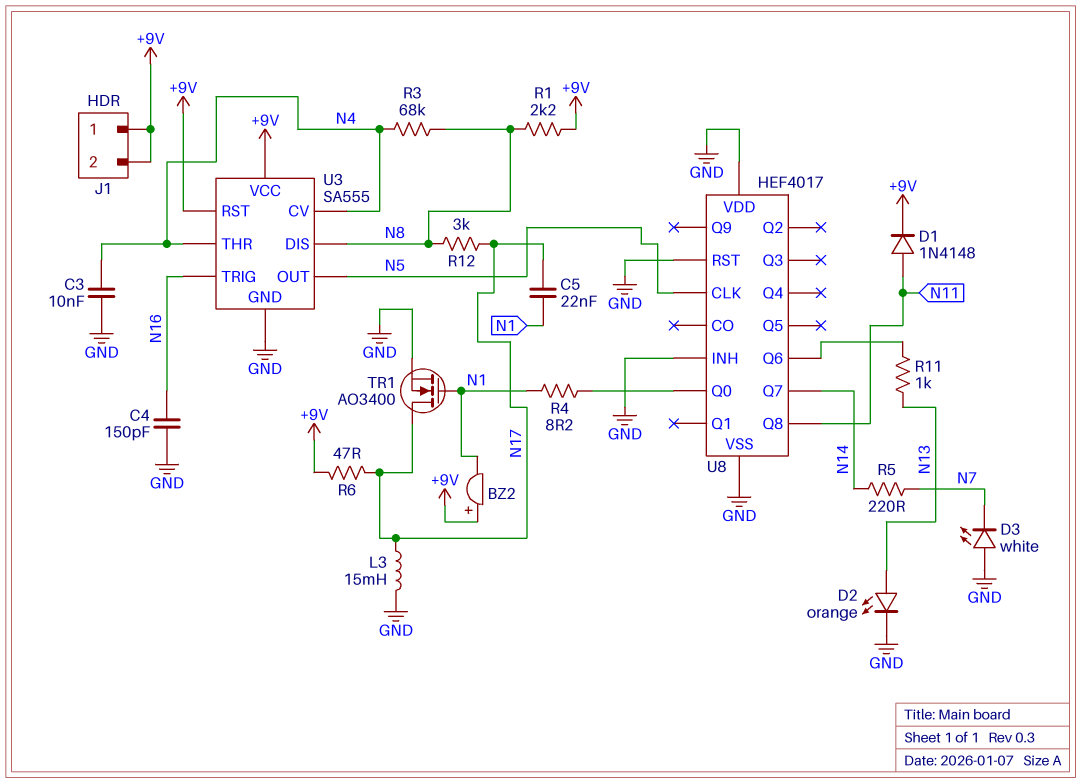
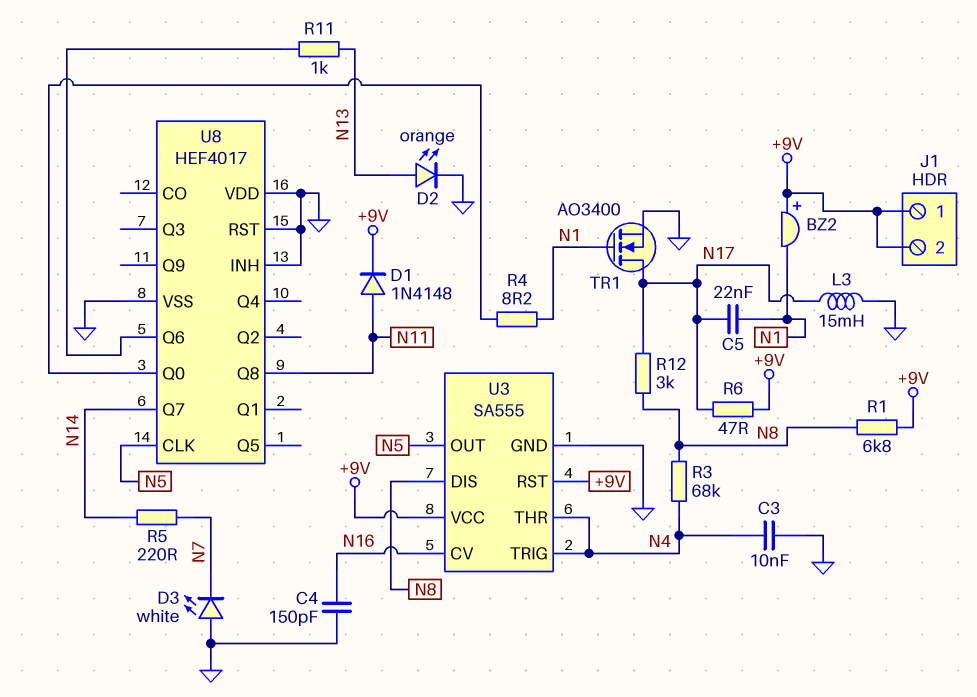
R1: 2.2k (+9V, N8) -> 6.8k (+9V, N8)
U3 pin CV: N4 -> N16
U3 pin TRIG: N16 -> N4

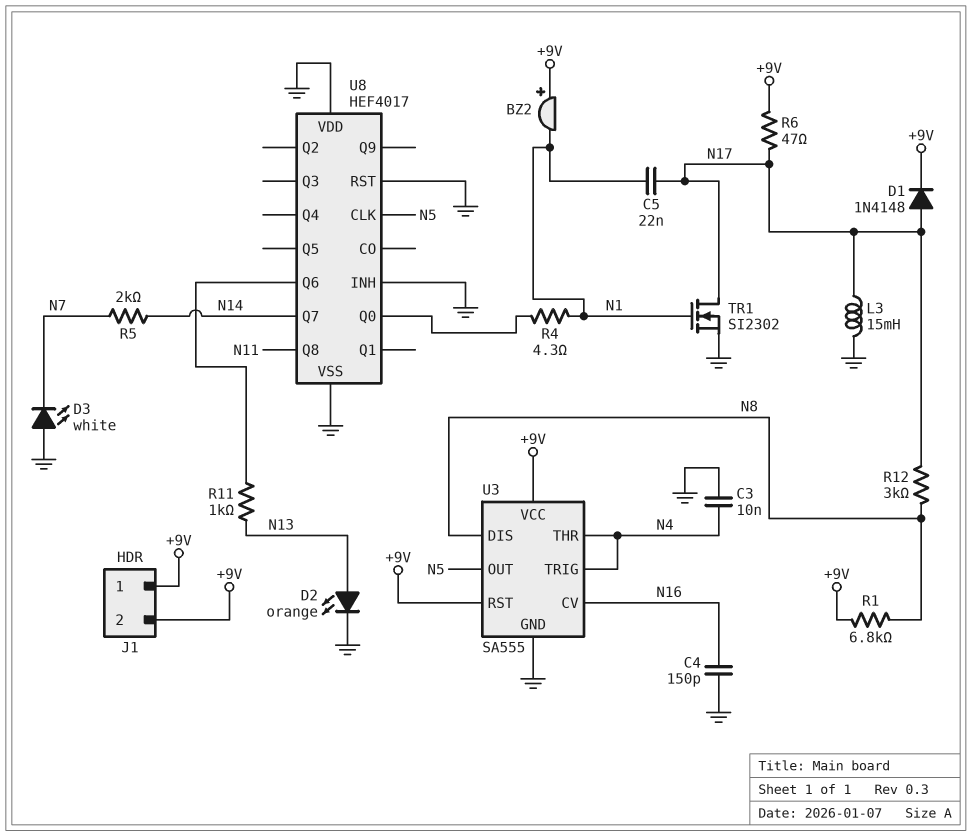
D1: diode 1N4148 (A N11, K +9V) -> diode 1N4148 (A N17, K +9V)
R3: 68k (N4, N8) -> none
R4: 8.2 (N1, U8/Q0) -> 4.3 (N1, U8/Q0)
R5: 220 (N7, N14) -> 2k (N7, N14)
TR1: NMOS AO3400 (G N1, D N17, S GND) -> NMOS SI2302 (G N1, D N17, S GND)

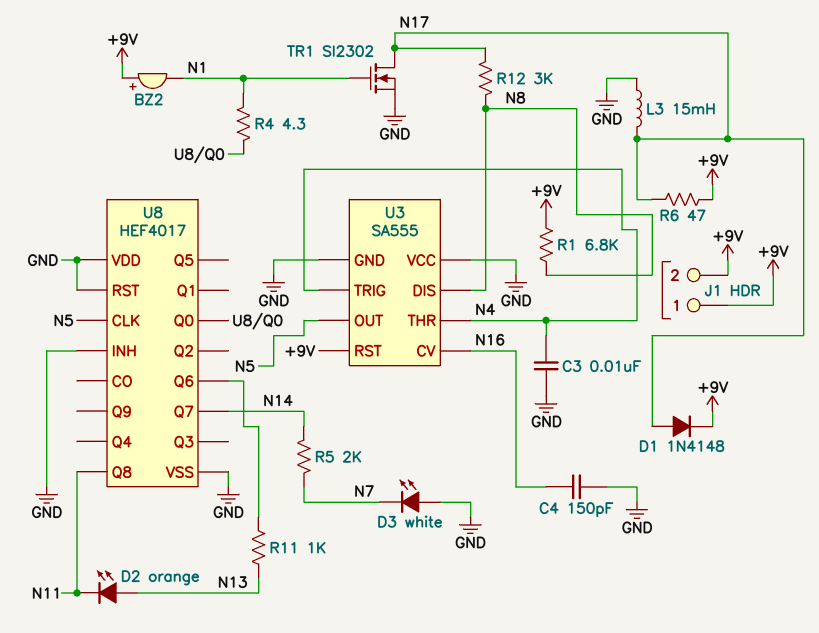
C5: 22nF (N1, N17) -> none
D2: LED orange (A N13, K GND) -> LED orange (A N13, K N11)
U3 pin VCC: +9V -> GND

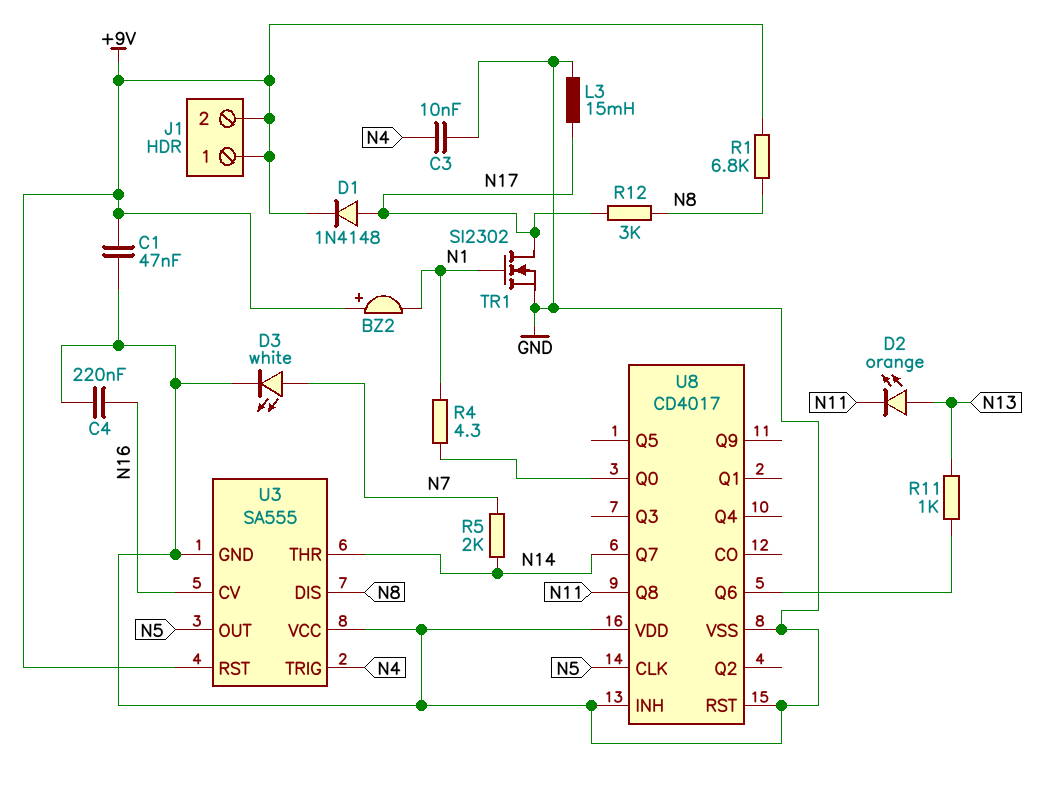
C1: none -> 47nF (+9V, GND)
C4: 150pF (GND, N16) -> 220nF (GND, N16)
D3: LED white (A GND, K N7) -> LED white (A N7, K GND)
R6: 47 (+9V, N17) -> none
U3 pin THR: N4 -> N14
U8: HEF4017 -> CD4017

